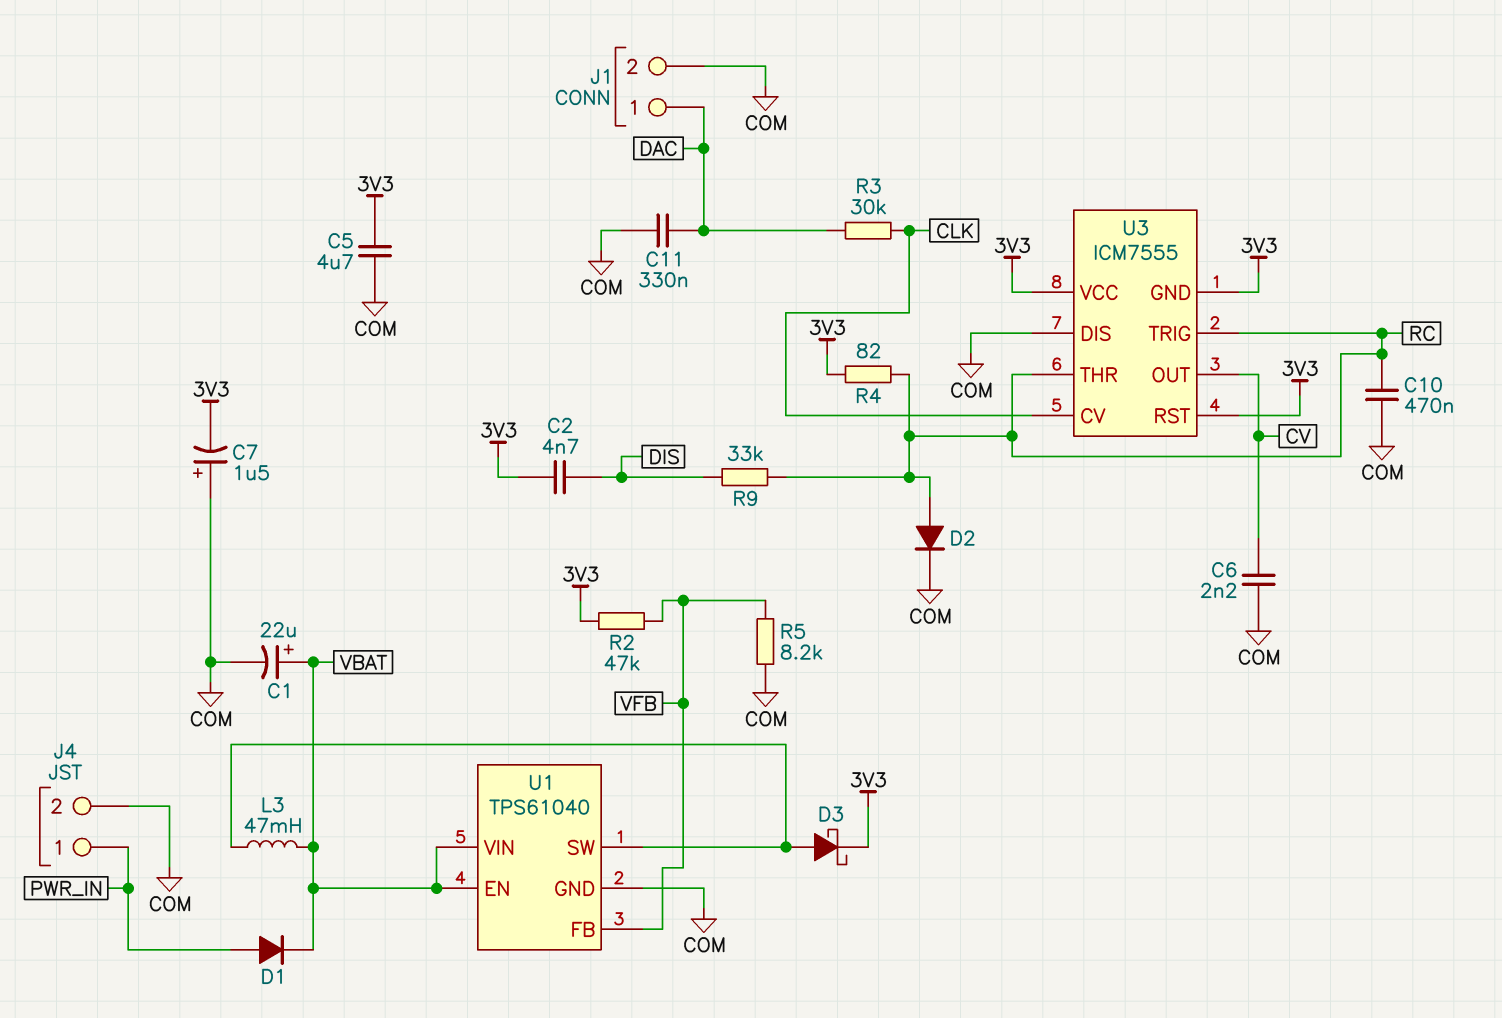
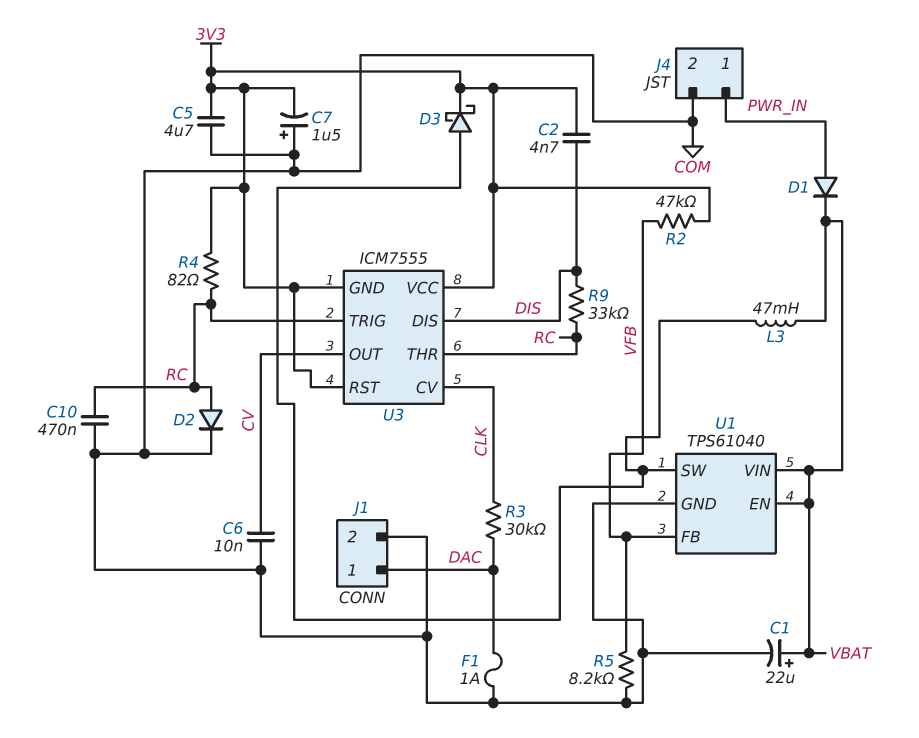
C6: 2.2nF (COM, CV) -> 10nF (COM, CV)
C11: 330nF (COM, DAC) -> none
F1: none -> 1A (COM, DAC)
U3 pin DIS: COM -> DIS

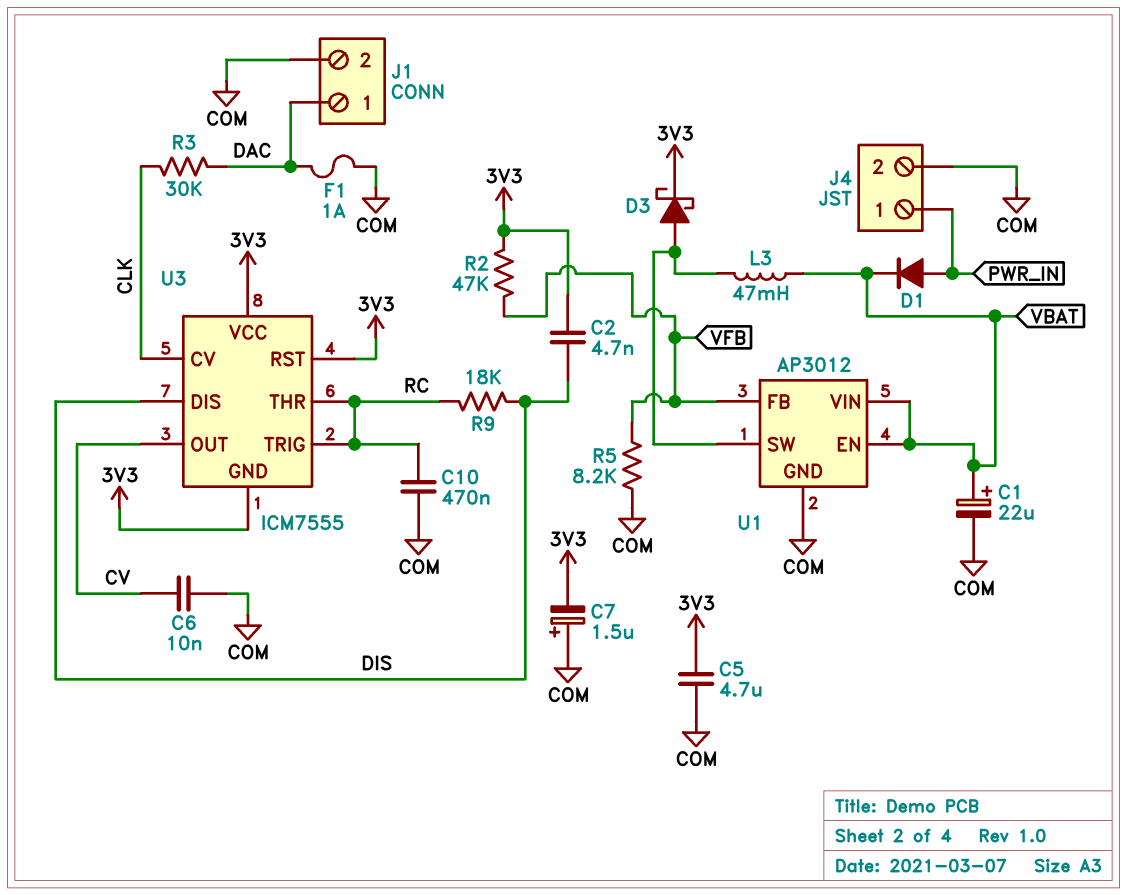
D2: diode (A RC, K COM) -> none
R4: 82 (3V3, RC) -> none
R9: 33k (DIS, RC) -> 18k (DIS, RC)
U1: TPS61040 -> AP3012

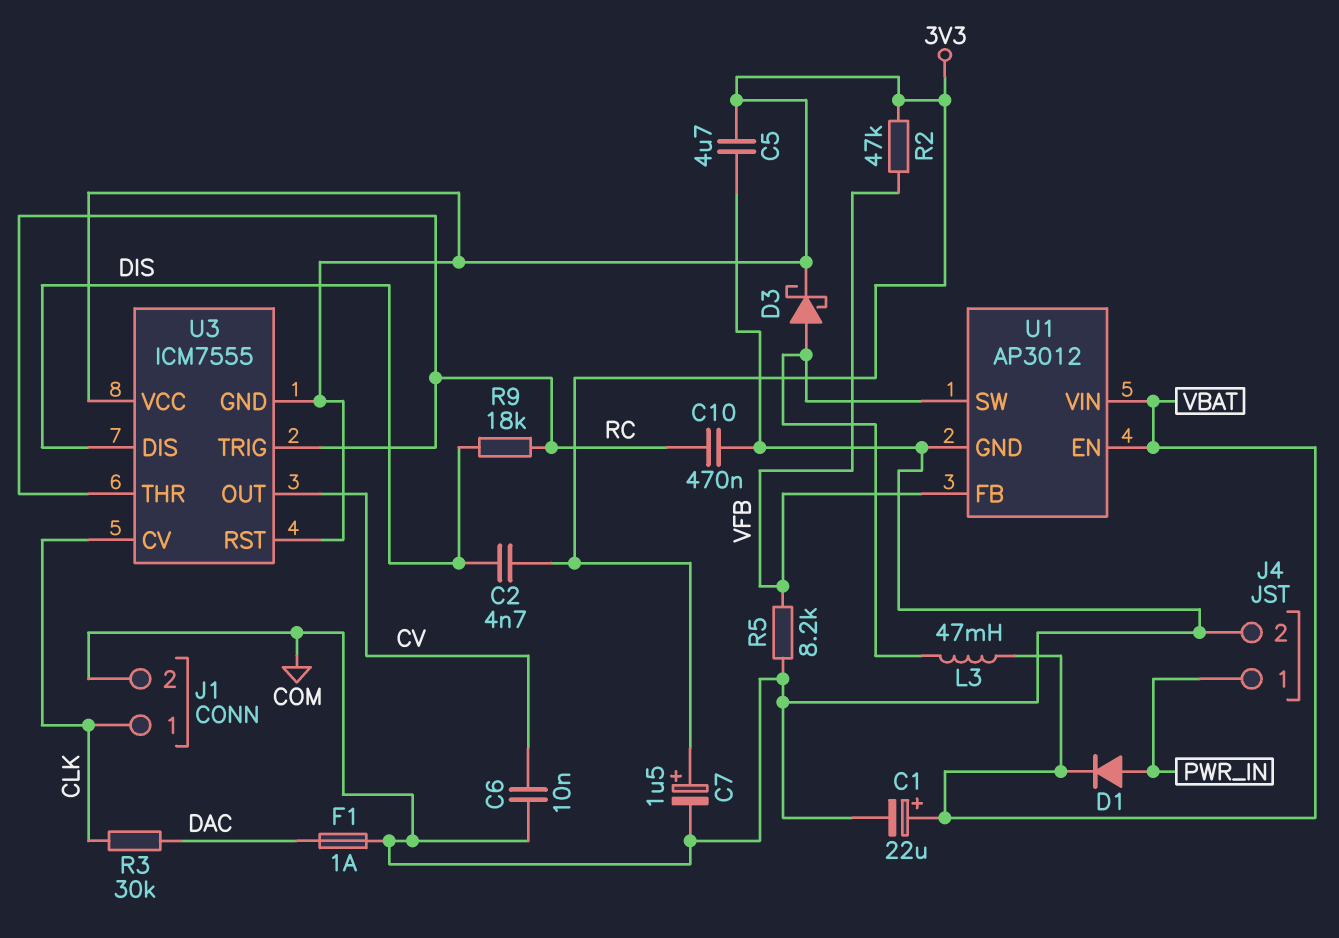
C7: 1.5uF (plus COM, minus 3V3) -> 1.5uF (plus 3V3, minus COM)
J1 pin 1: DAC -> CLK

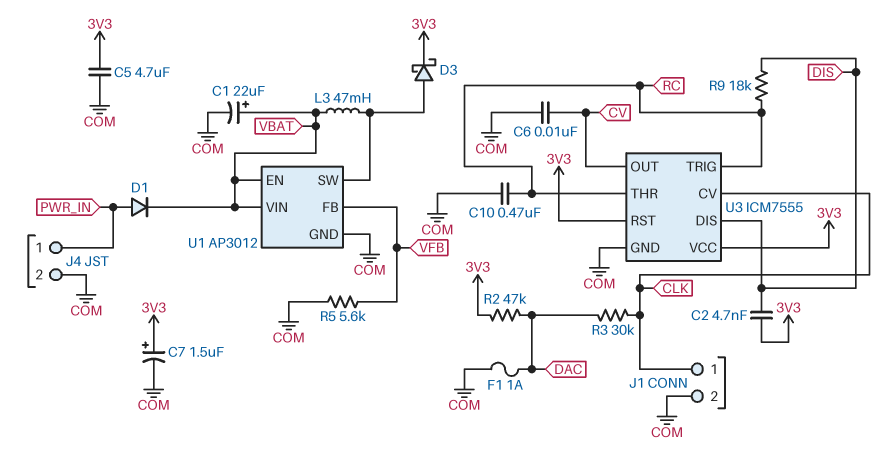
R2: 47k (3V3, VFB) -> 47k (3V3, DAC)
R5: 8.2k (COM, VFB) -> 5.6k (COM, VFB)
U3 pin GND: 3V3 -> COM

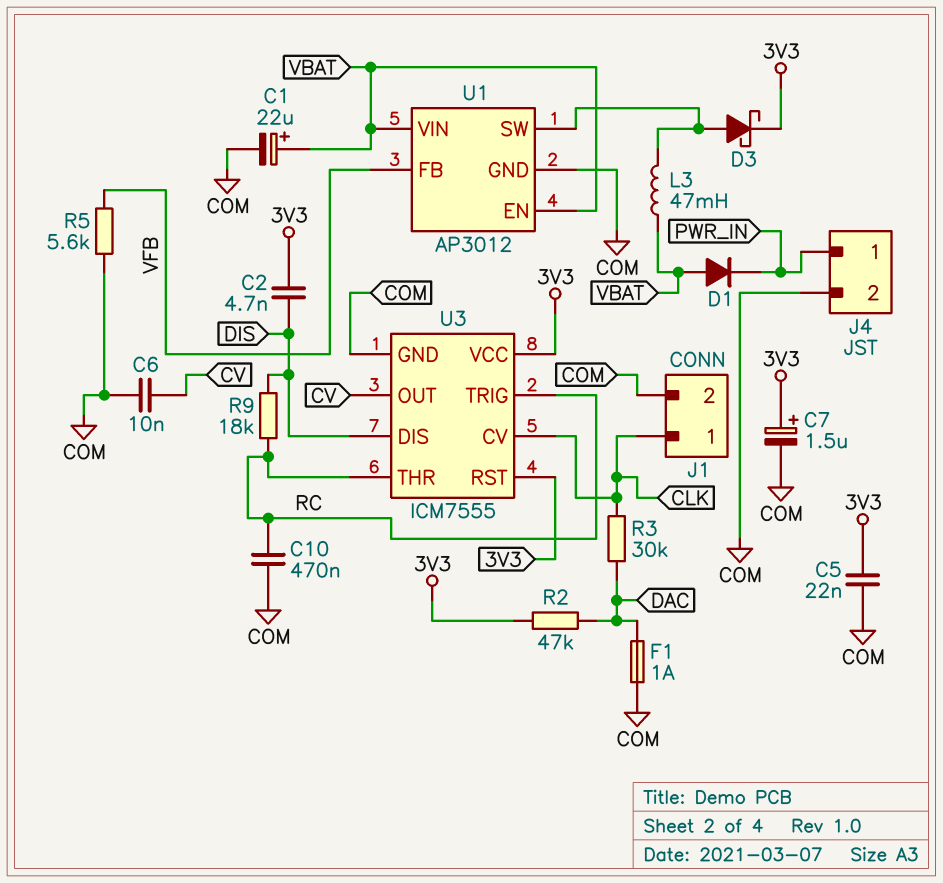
C5: 4.7uF (3V3, COM) -> 22nF (3V3, COM)
D1: diode (A PWR_IN, K VBAT) -> diode (A VBAT, K PWR_IN)

